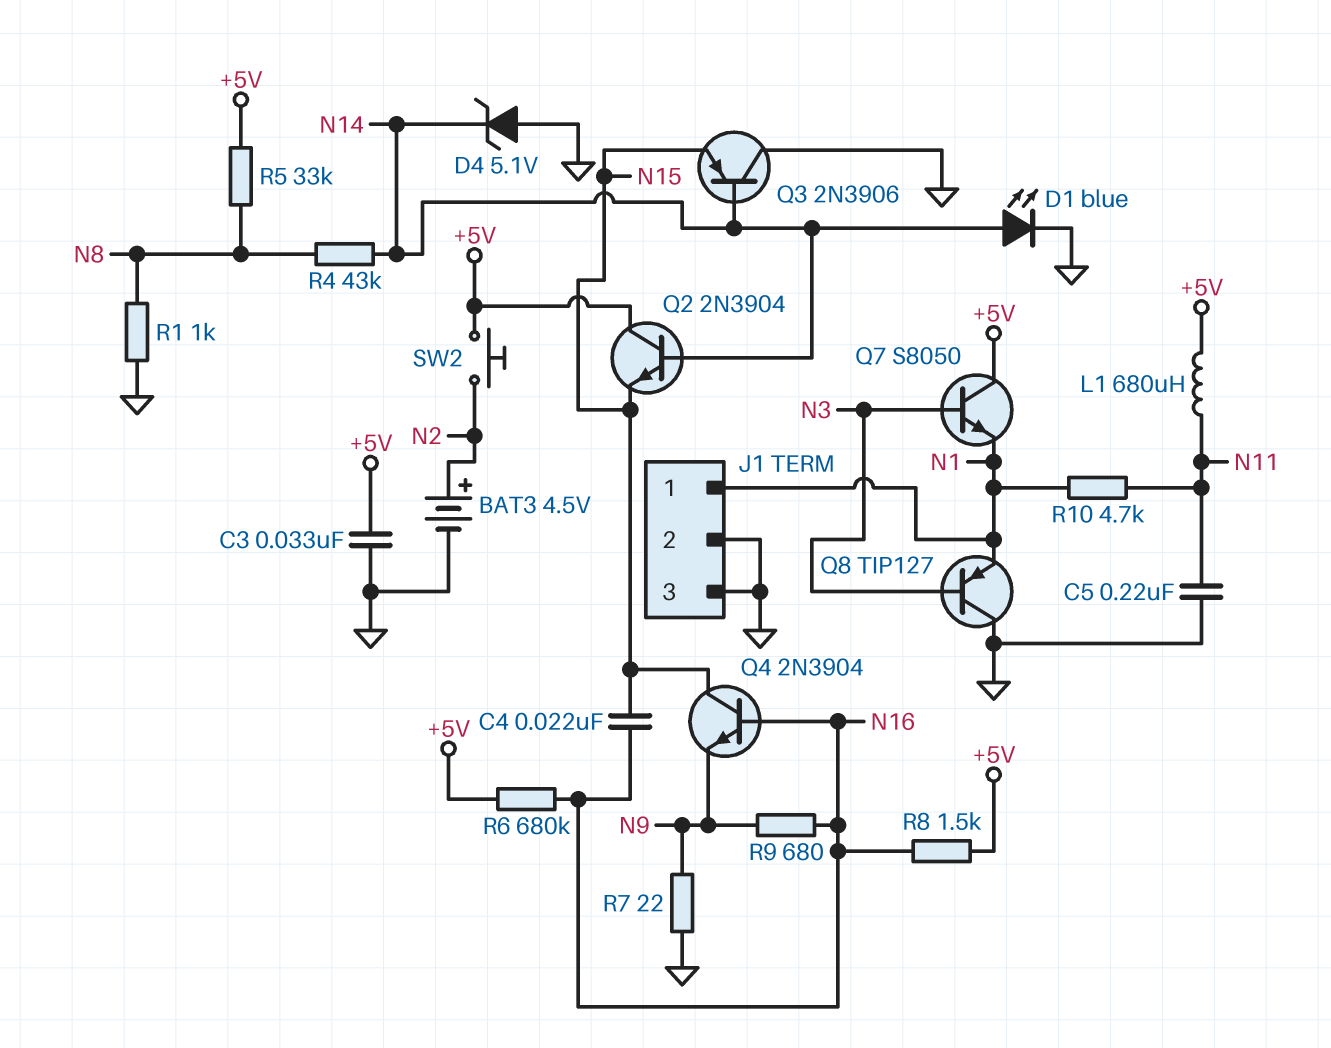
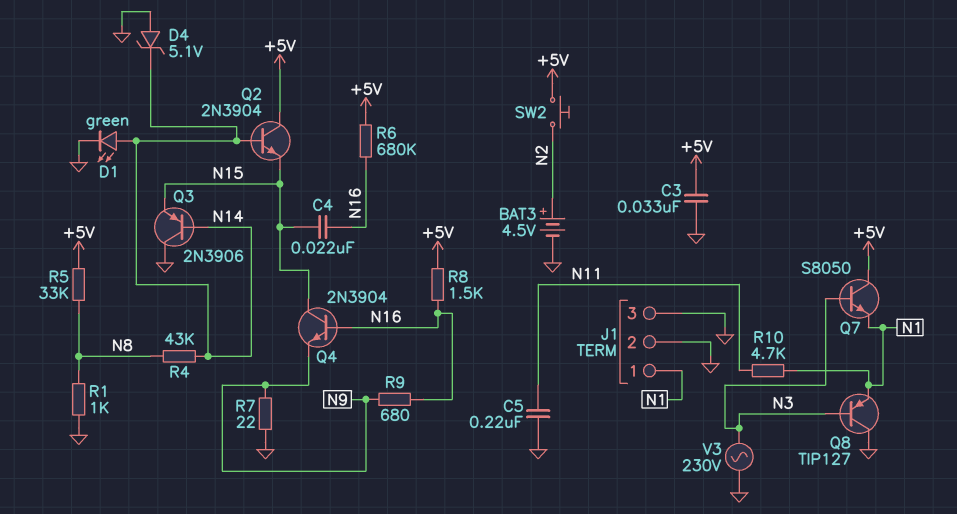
D1: LED blue (A N14, K GND) -> LED green (A N14, K GND)
L1: 680uH (+5V, N11) -> none
V3: none -> AC 230V (GND, N3)

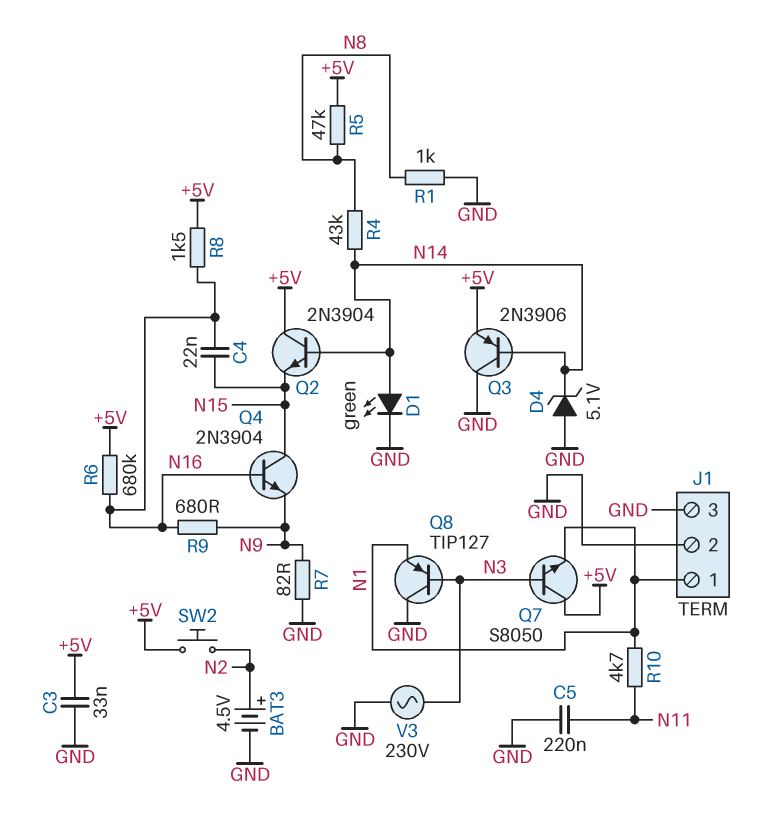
Q3: PNP 2N3906 (B N14, C GND, E N15) -> PNP 2N3906 (B N14, C GND, E +5V)
R5: 33k (+5V, N8) -> 47k (+5V, N8)
R7: 22 (GND, N9) -> 82 (GND, N9)

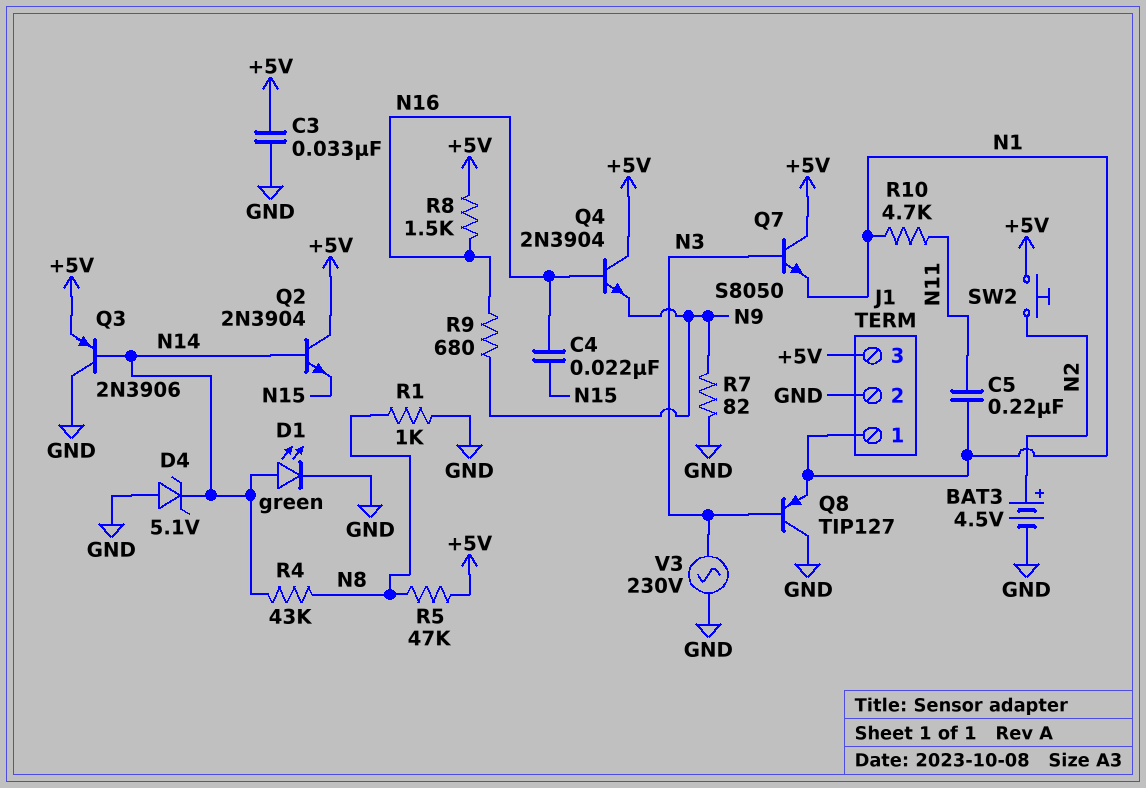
C5: 220nF (GND, N11) -> 220nF (N1, N11)
J1 pin 3: GND -> +5V
Q4: NPN 2N3904 (B N16, C N15, E N9) -> NPN 2N3904 (B N16, C +5V, E N9)
R6: 680k (+5V, N16) -> none

